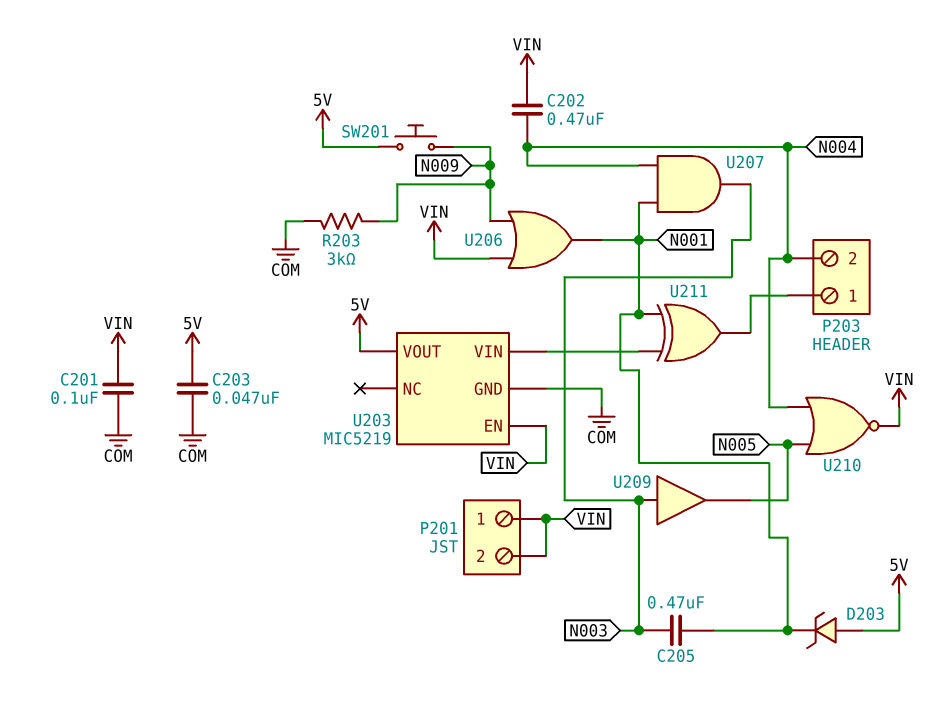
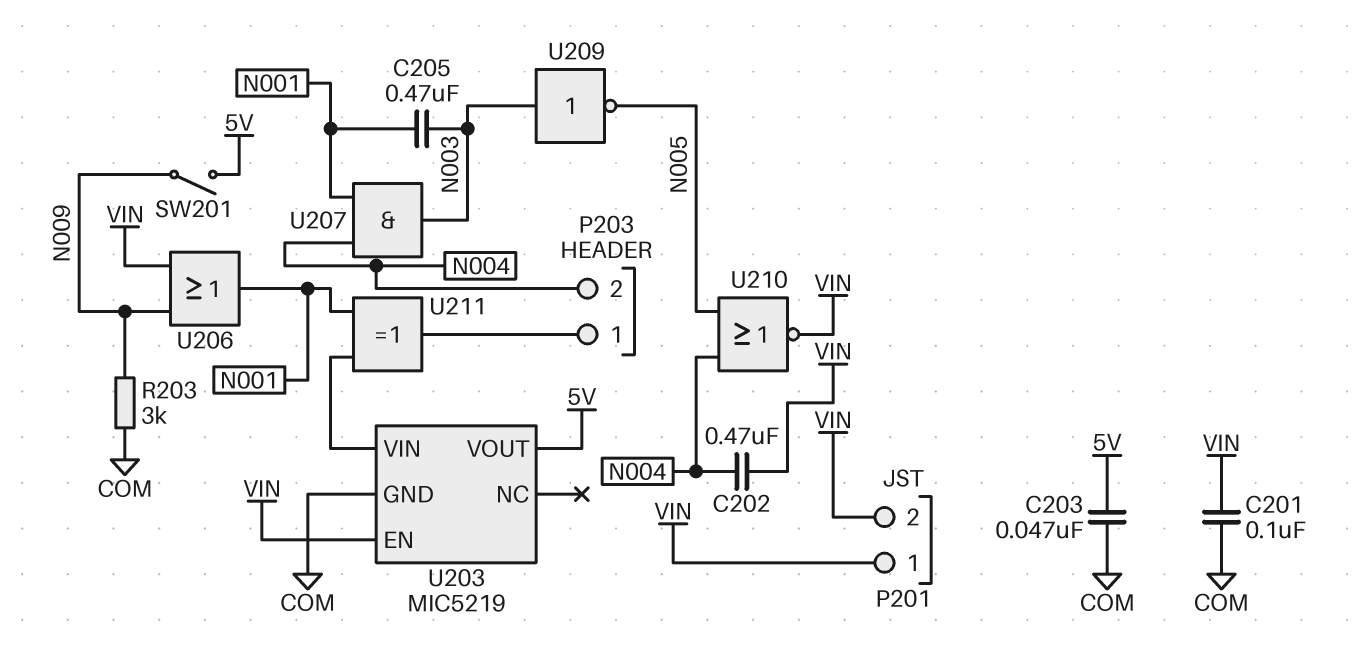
D203: zener (A 5V, K N001) -> none
SW201: button (5V, N009) -> switch (5V, N009)
U209: buffer (in N003, out N005) -> NOT (in N003, out N005)

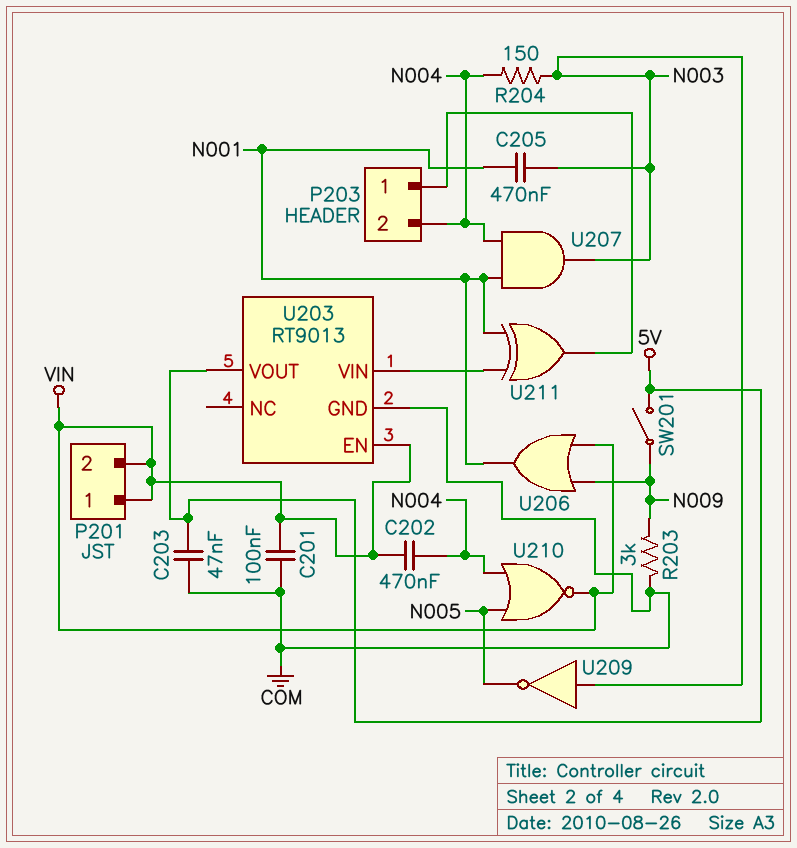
R204: none -> 150 (N003, N004)
U203: MIC5219 -> RT9013

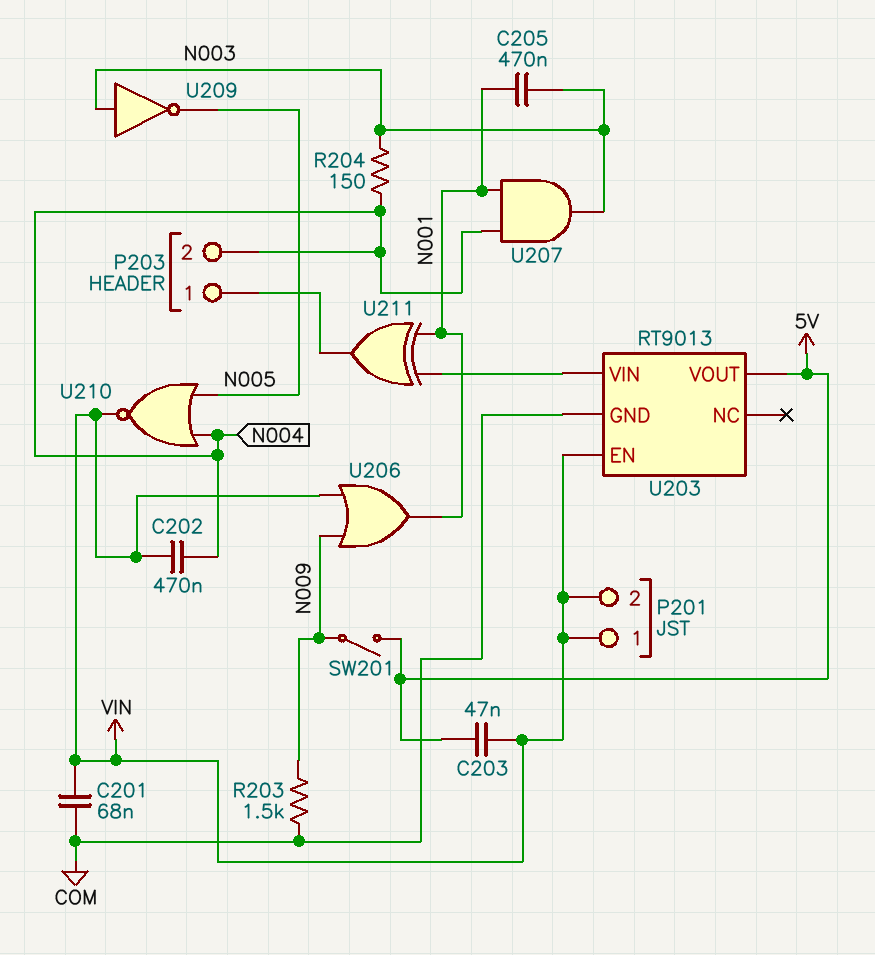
C201: 100nF (COM, VIN) -> 68nF (COM, VIN)
C203: 47nF (5V, COM) -> 47nF (5V, VIN)
R203: 3k (COM, N009) -> 1.5k (COM, N009)

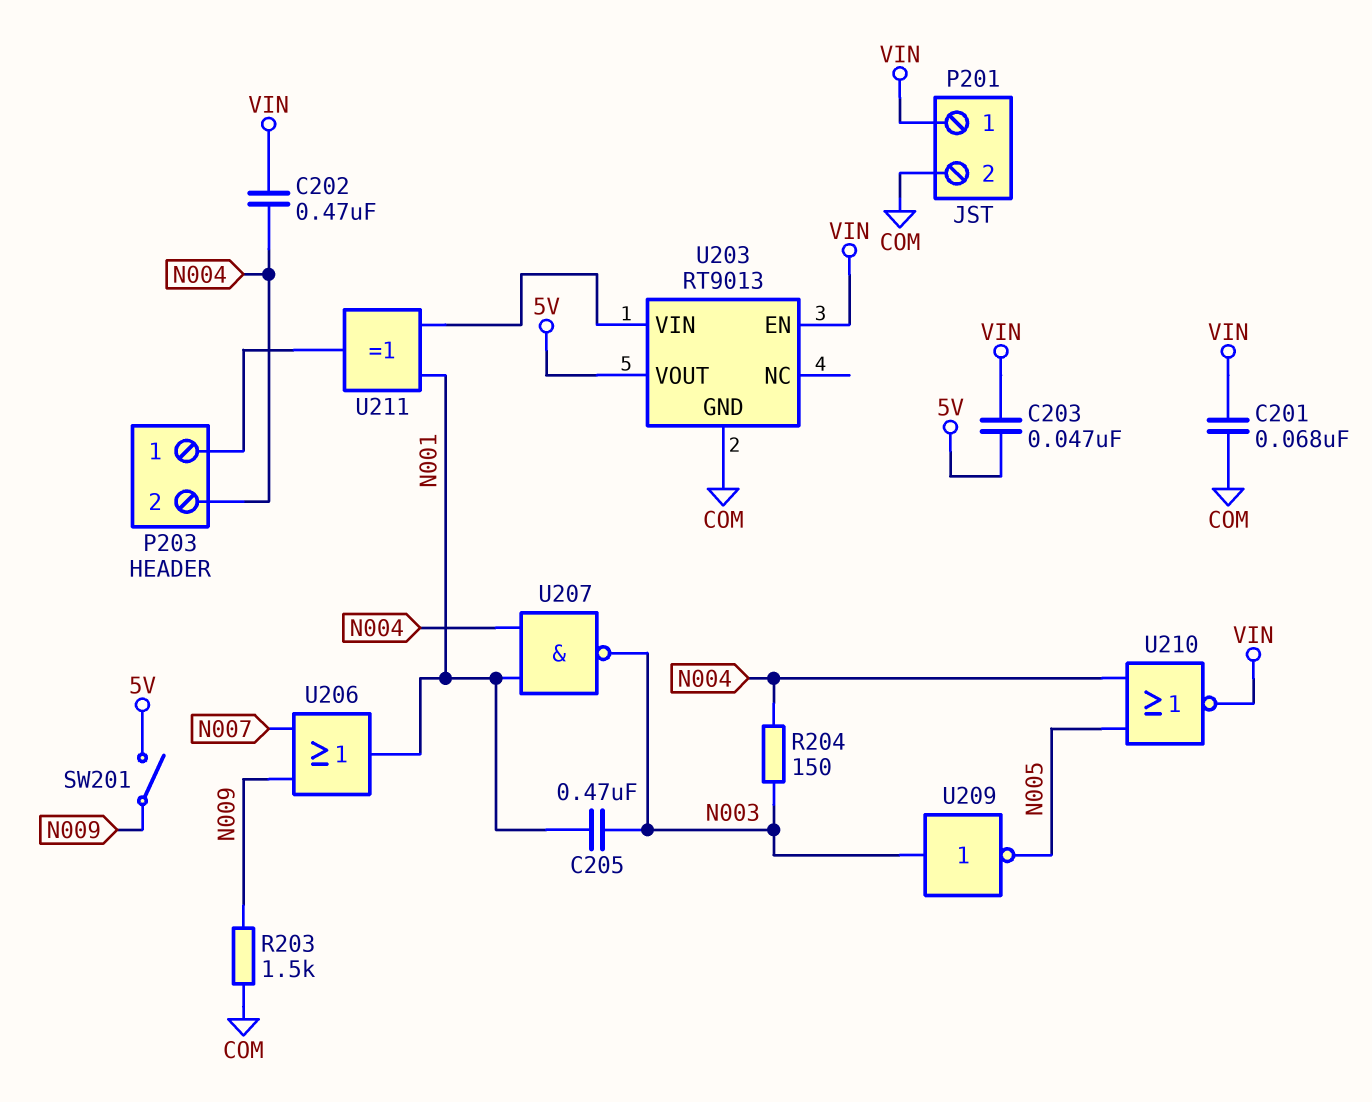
P201 pin 2: VIN -> COM
U206: OR (in N009, in VIN, out N001) -> OR (in N007, in N009, out N001)
U207: AND (in N001, in N004, out N003) -> NAND (in N001, in N004, out N003)

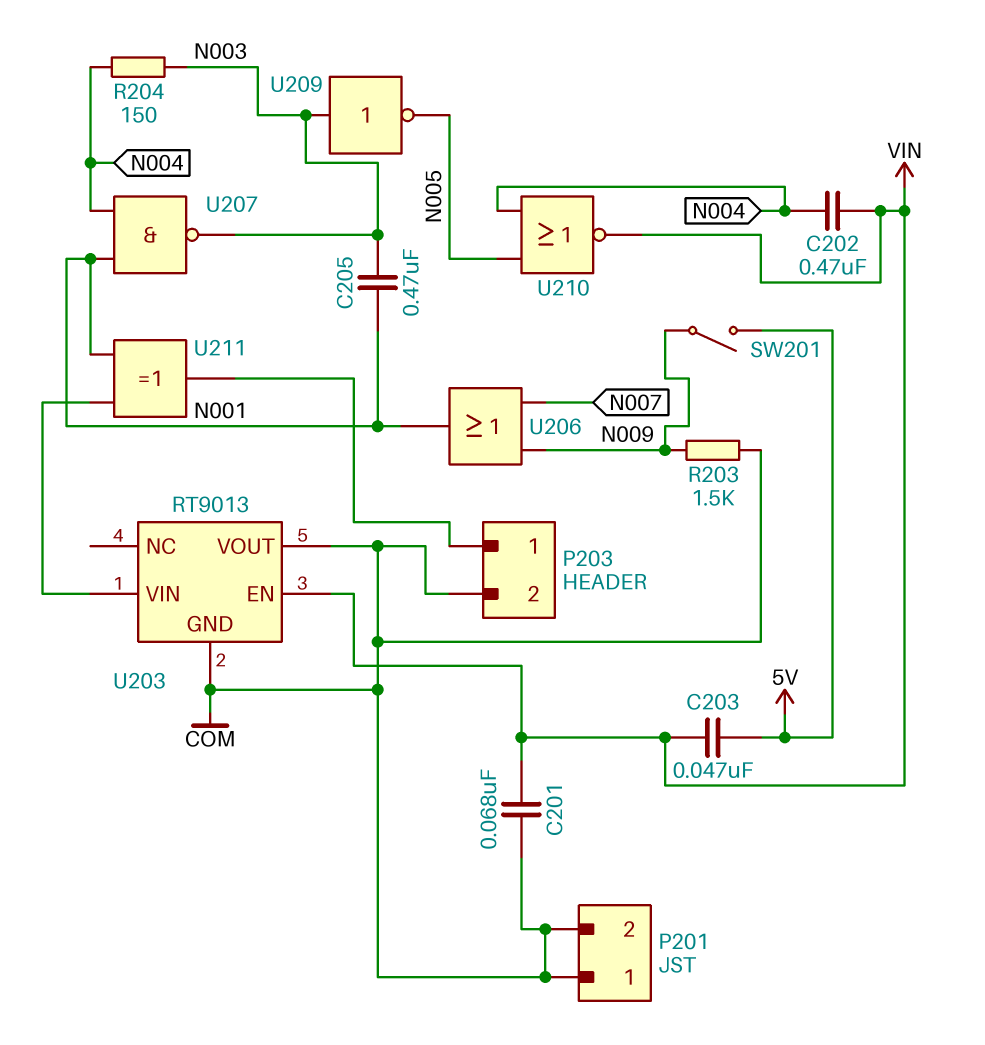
P201 pin 1: VIN -> COM
P203 pin 2: N004 -> COM
U203 pin VOUT: 5V -> COM

